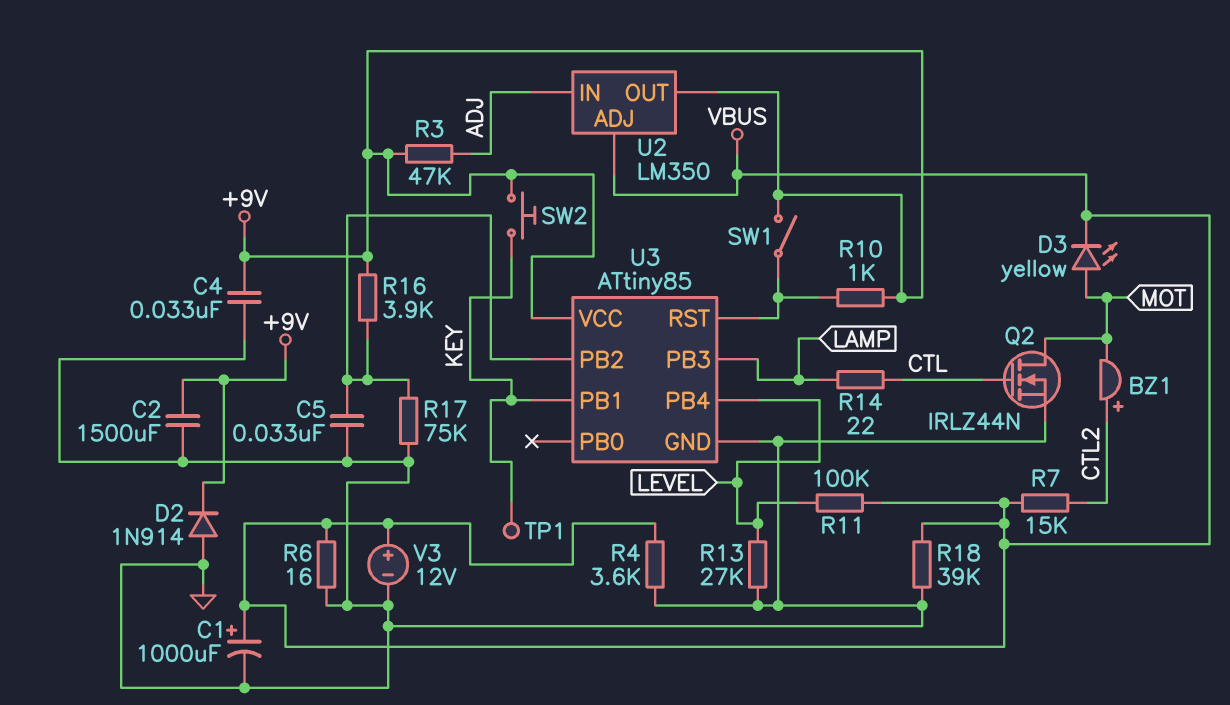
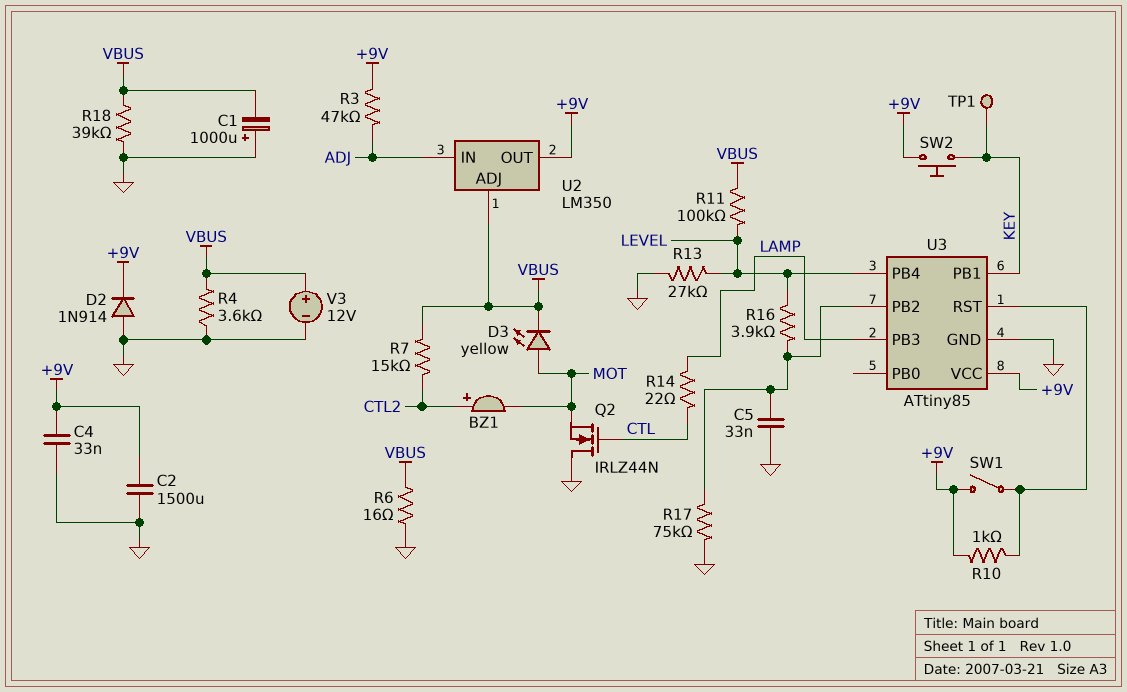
C1: 1000uF (plus VBUS, minus GND) -> 1000uF (plus GND, minus VBUS)
Q2: NMOS IRLZ44N (G CTL, D MOT, S GND) -> NMOS IRLZ44N (G CTL, D GND, S MOT)
R16: 3.9k (+9V, U3/PB2) -> 3.9k (LEVEL, U3/PB2)

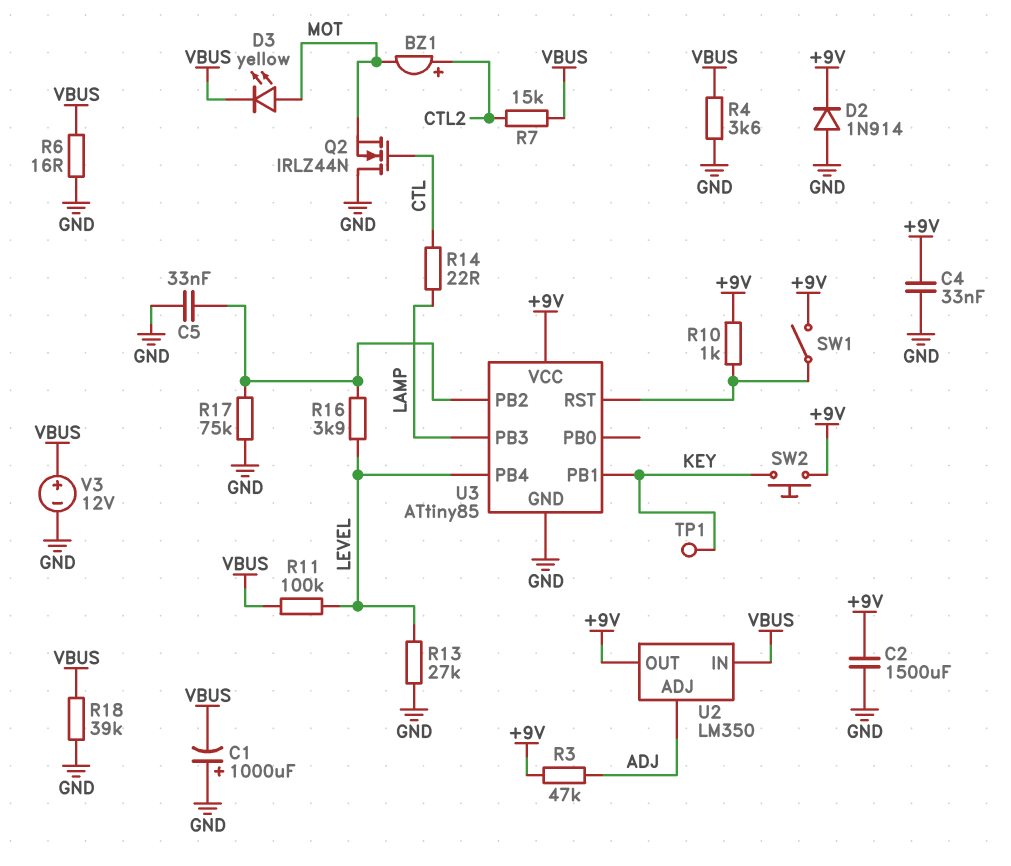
U2 pin ADJ: VBUS -> ADJ
U2 pin IN: ADJ -> VBUS

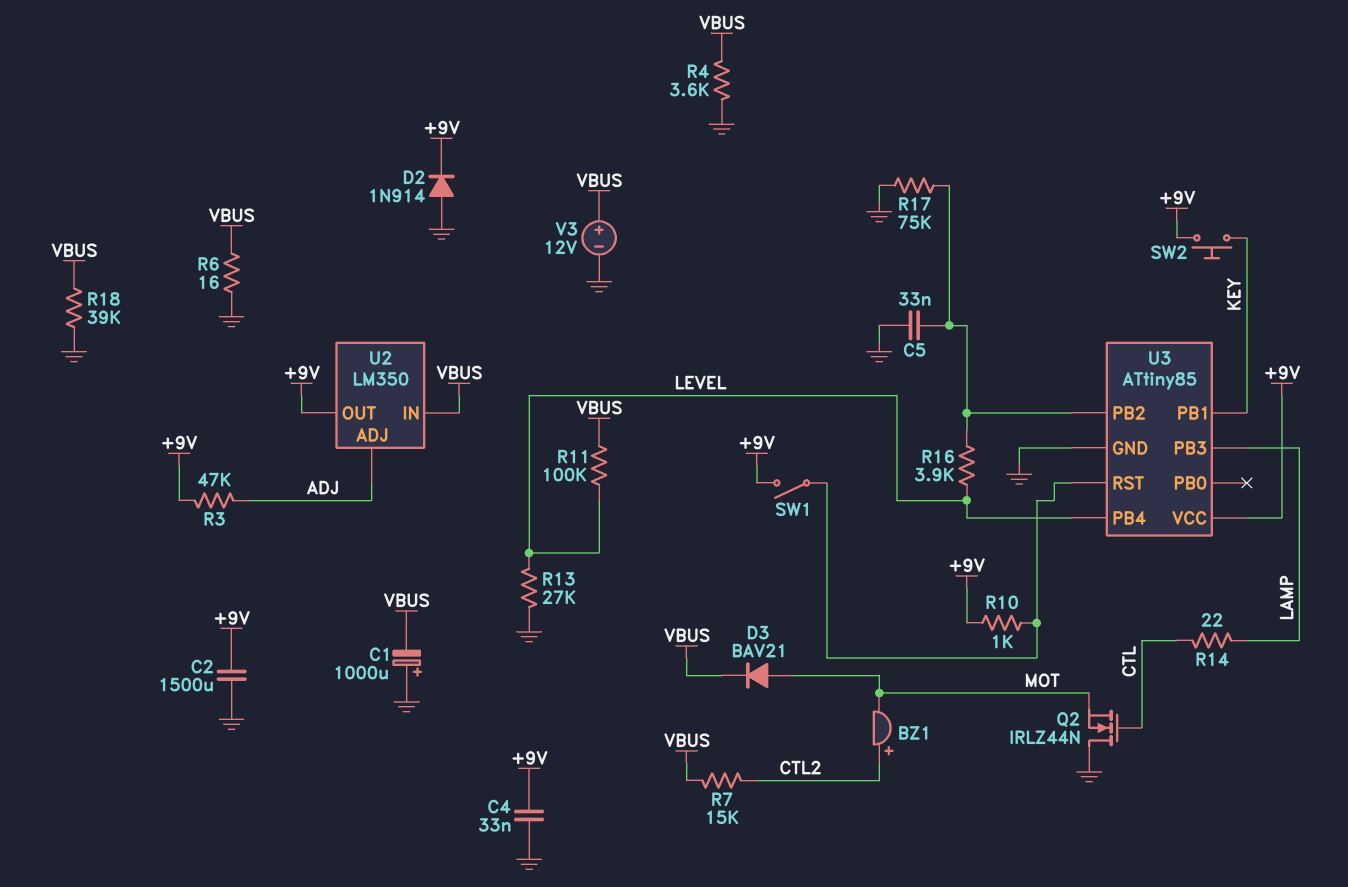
D3: LED yellow (A MOT, K VBUS) -> diode BAV21 (A MOT, K VBUS)
TP1: test point (KEY) -> none

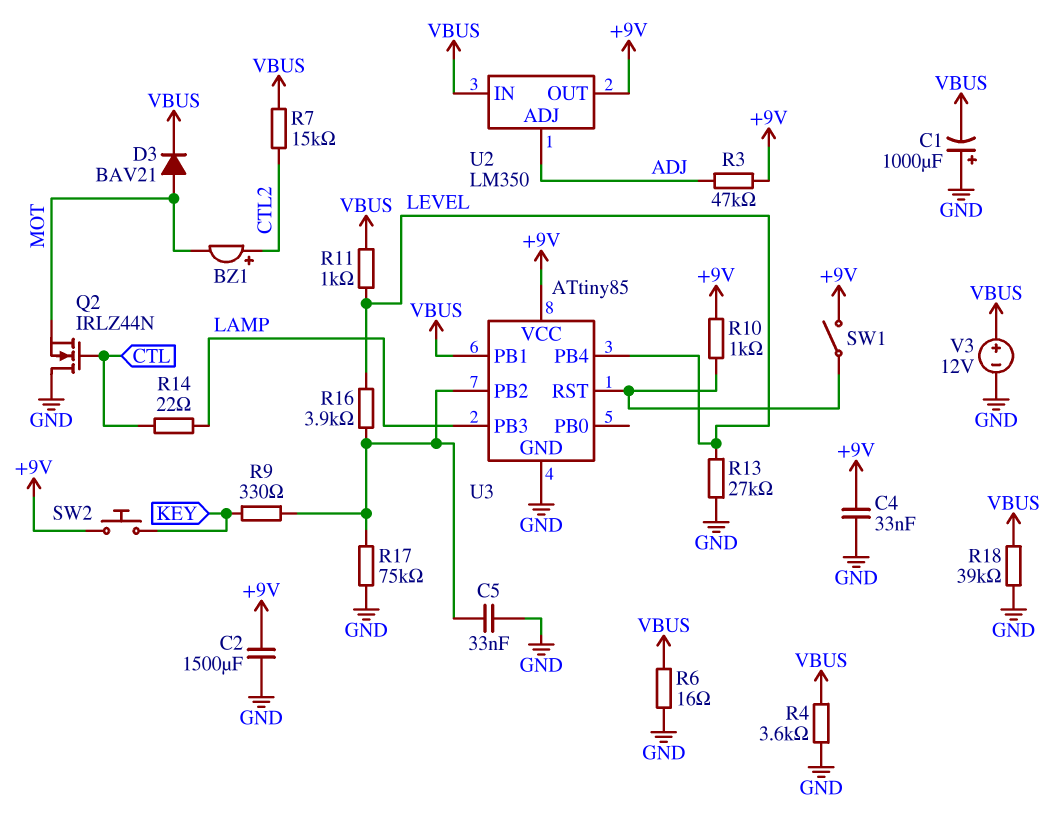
D2: diode 1N914 (A GND, K +9V) -> none
R9: none -> 330 (KEY, U3/PB2)
R11: 100k (LEVEL, VBUS) -> 1k (LEVEL, VBUS)
U3 pin PB1: KEY -> VBUS

